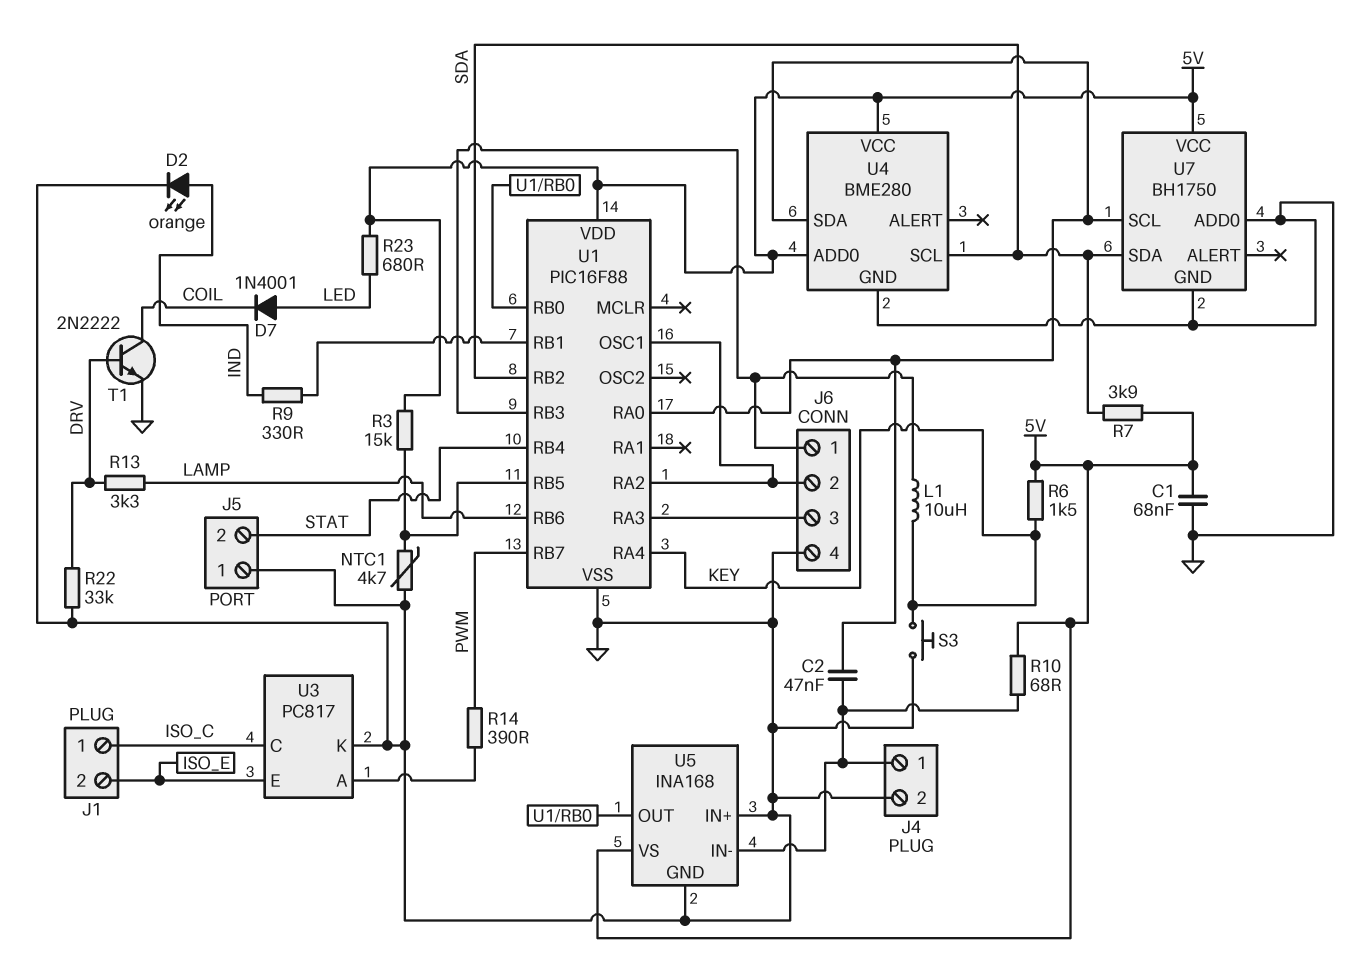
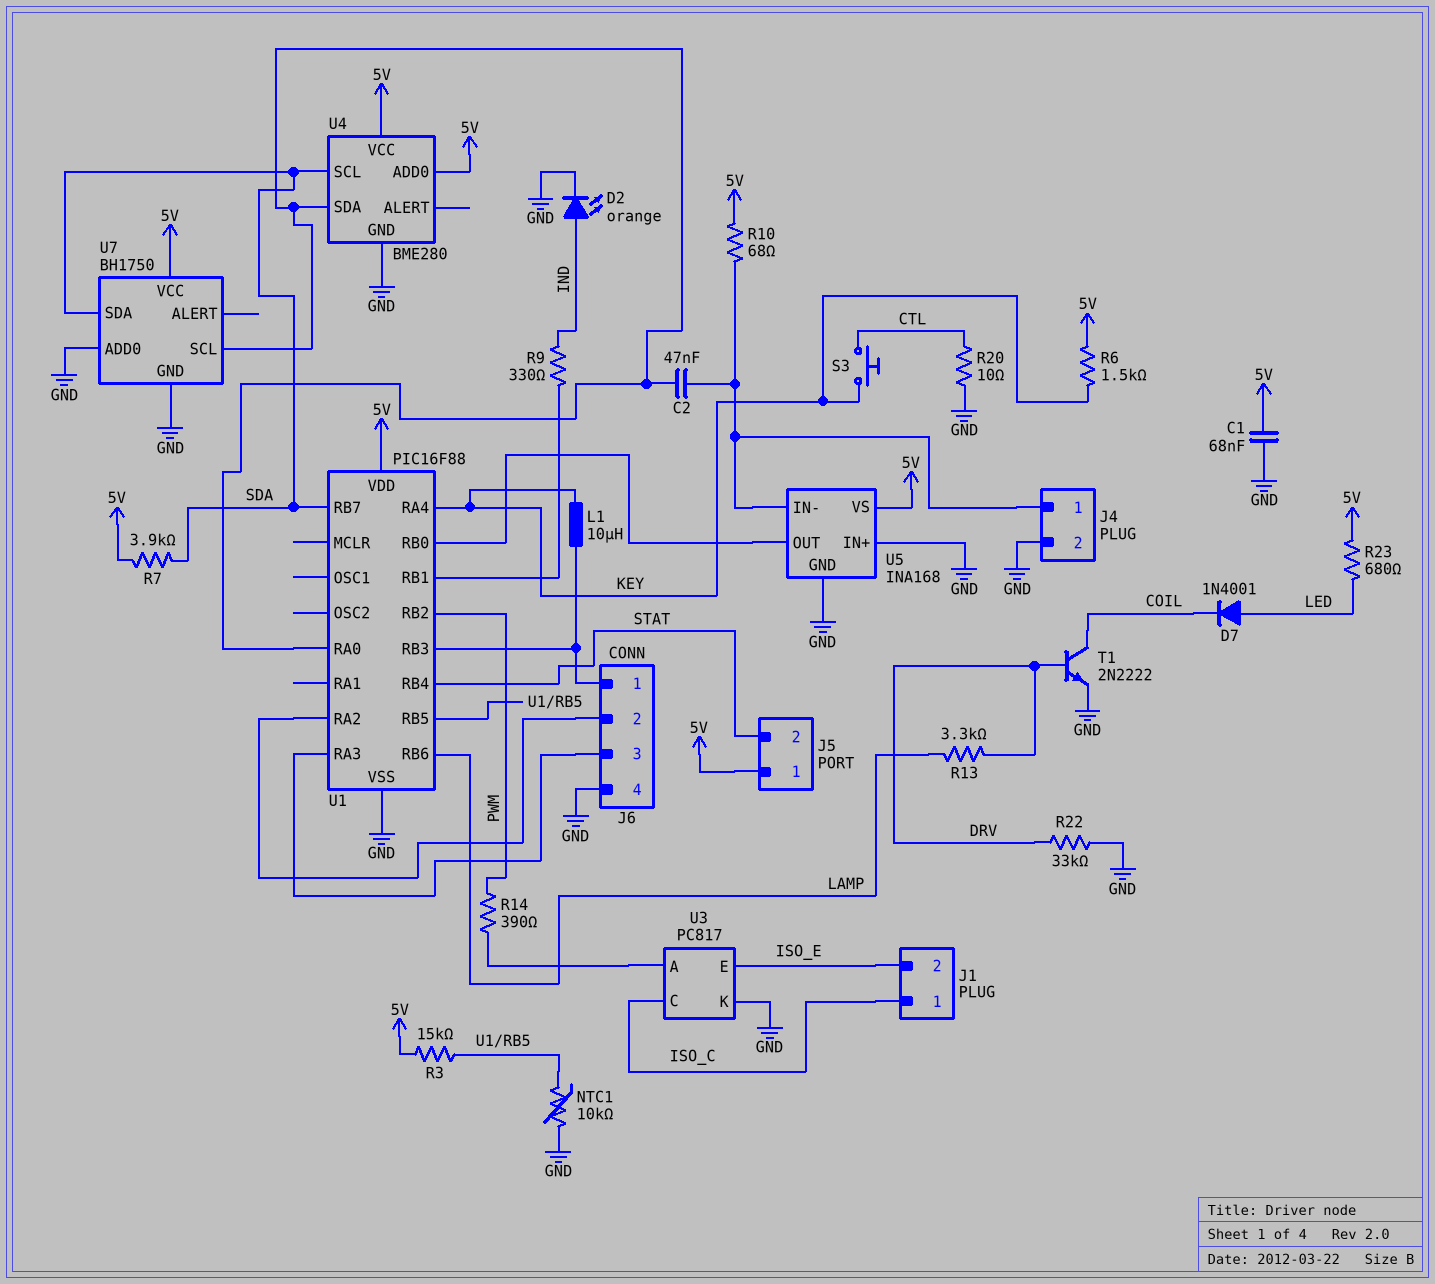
J5 pin 1: GND -> 5V
NTC1: 4.7k (GND, U1/RB5) -> 10k (GND, U1/RB5)
R20: none -> 10 (CTL, GND)
S3: button (GND, KEY) -> button (CTL, KEY)
U1 pin OSC1: J6/2 -> none
U1 pin RB2: SDA -> PWM
U1 pin RB7: PWM -> SDA

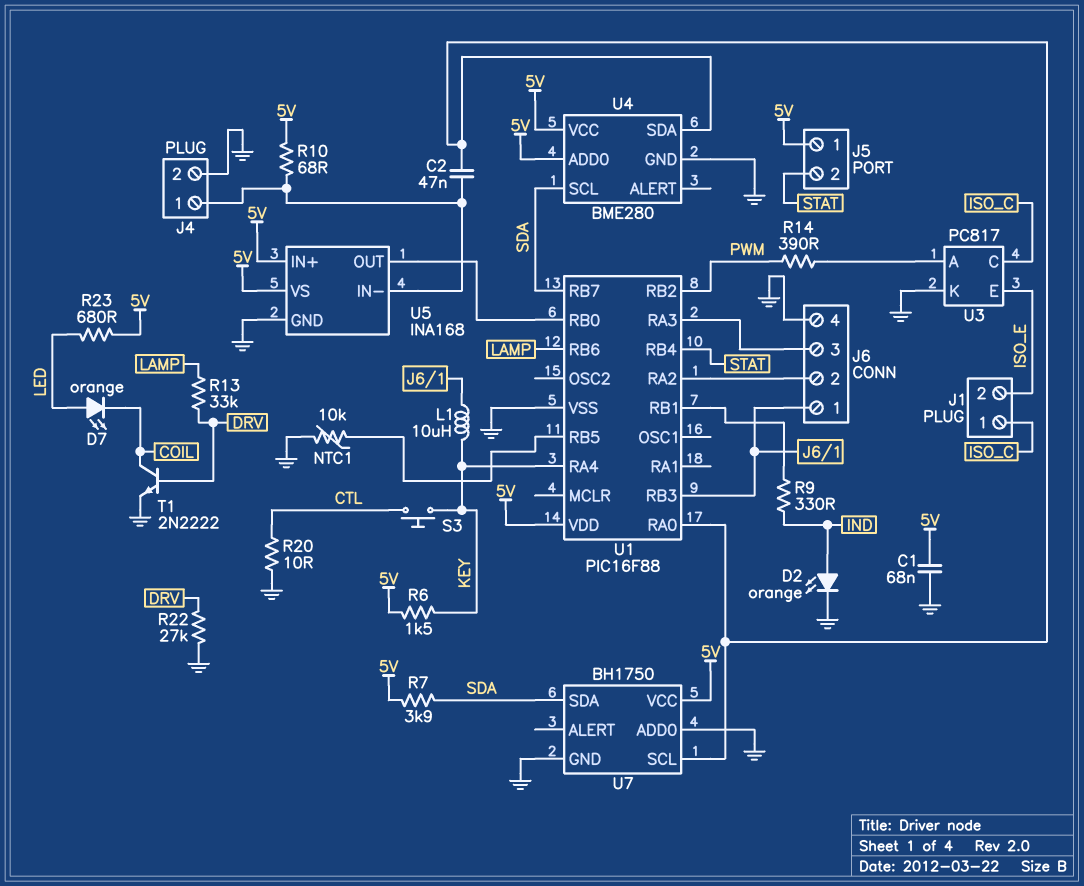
D7: diode 1N4001 (A LED, K COIL) -> LED orange (A LED, K COIL)
R3: 15k (5V, U1/RB5) -> none
R13: 3.3k (DRV, LAMP) -> 33k (DRV, LAMP)
R22: 33k (DRV, GND) -> 27k (DRV, GND)
U5 pin IN+: GND -> 5V

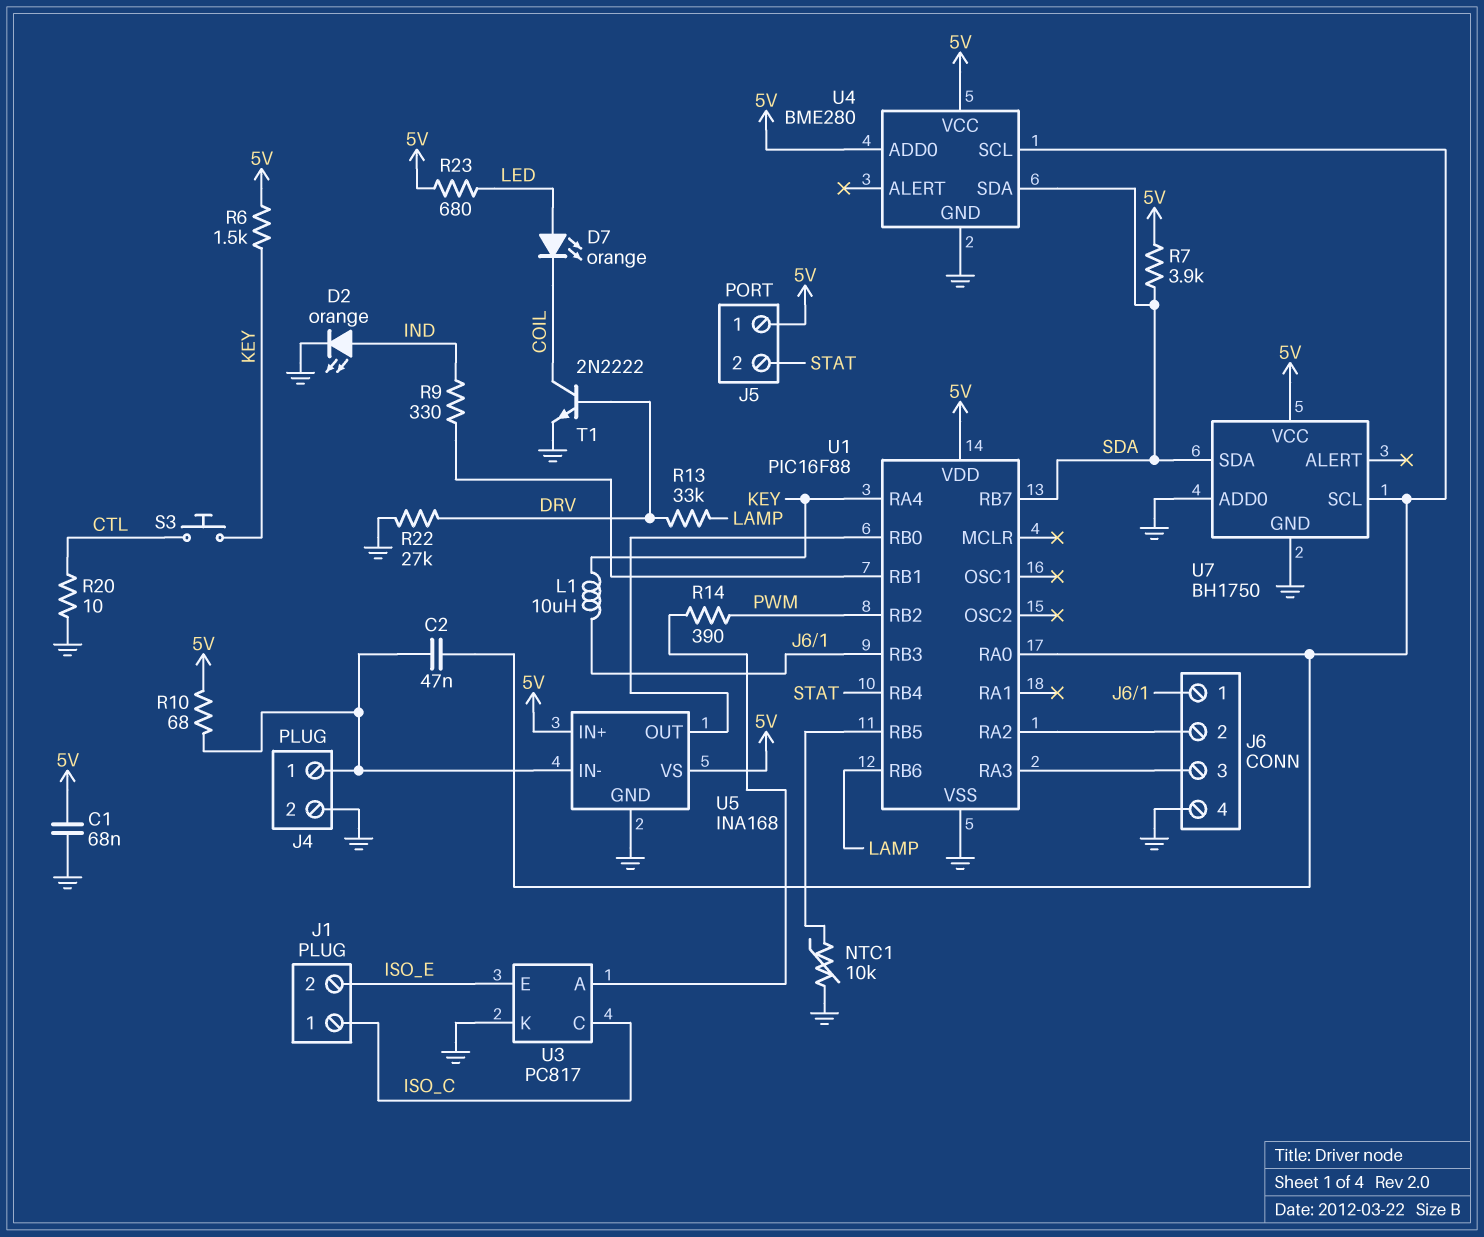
U4 pin SCL: SDA -> U1/RA0
U4 pin SDA: U1/RA0 -> SDA

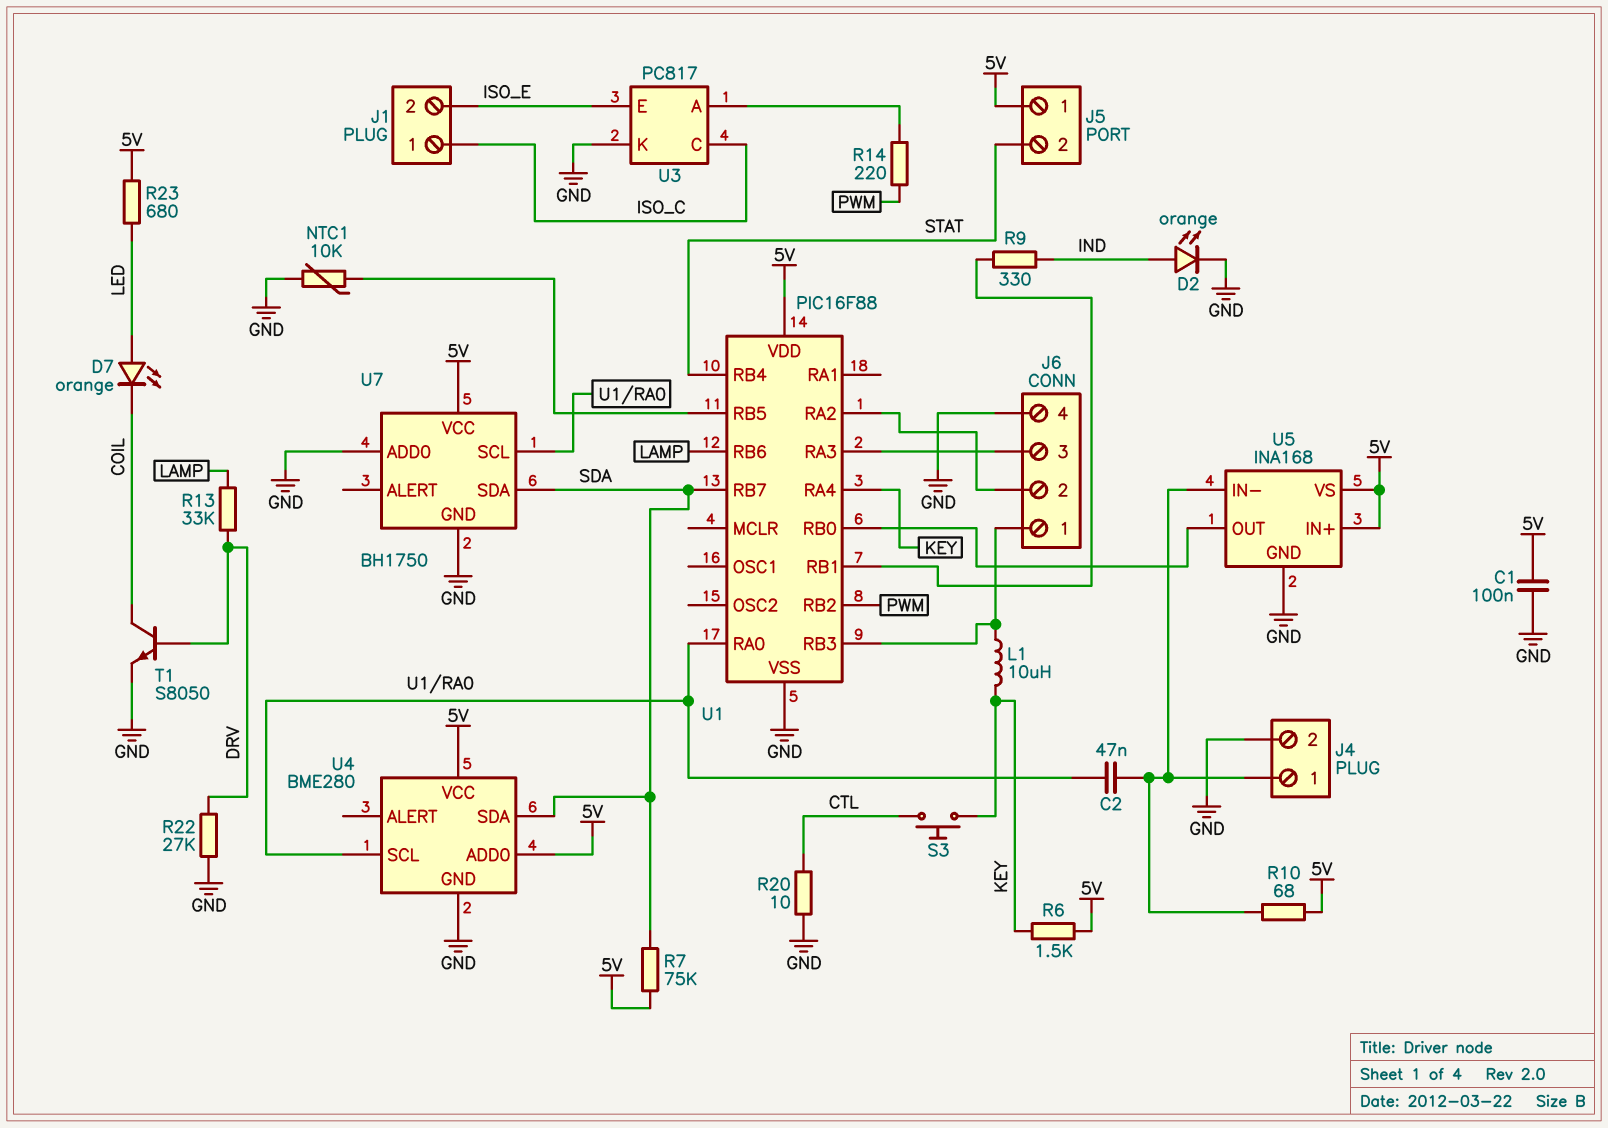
C1: 68nF (5V, GND) -> 100nF (5V, GND)
R7: 3.9k (5V, SDA) -> 75k (5V, SDA)
R14: 390 (PWM, U3/A) -> 220 (PWM, U3/A)
T1: NPN 2N2222 (B DRV, C COIL, E GND) -> NPN S8050 (B DRV, C COIL, E GND)

